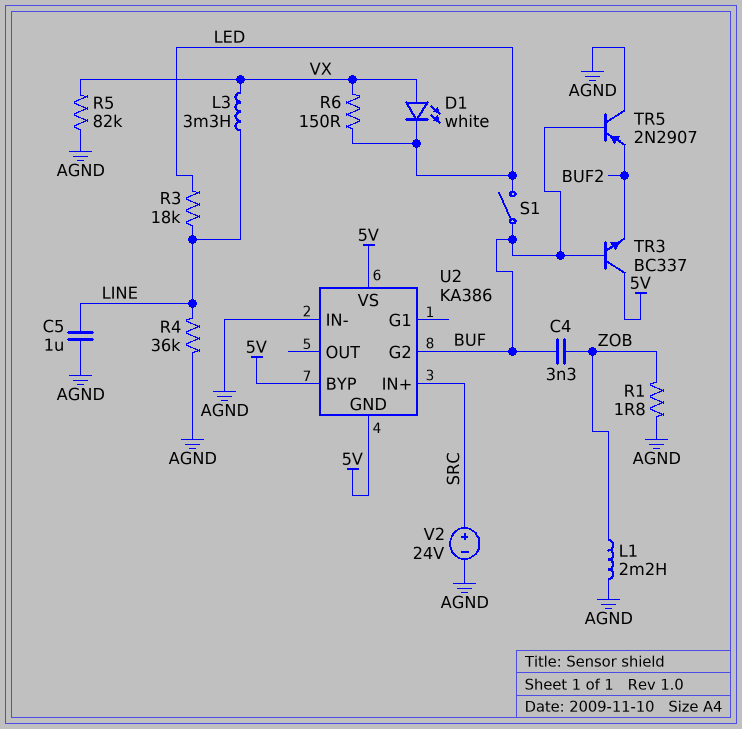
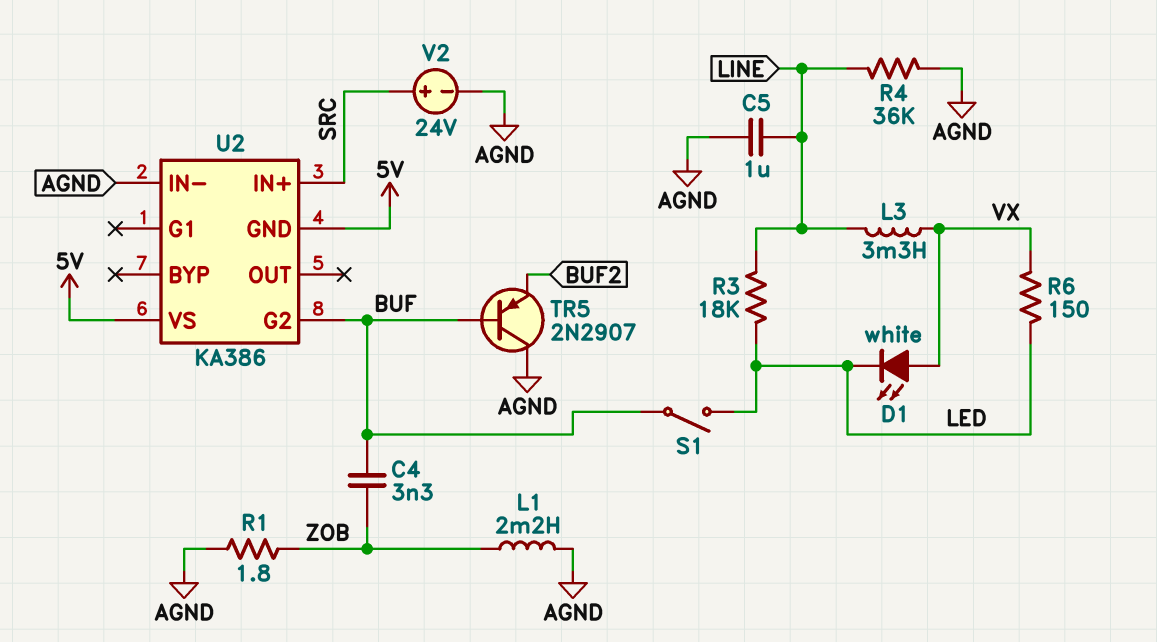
R5: 82k (AGND, VX) -> none
TR3: NPN BC337 (B BUF, C 5V, E BUF2) -> none
U2 pin BYP: 5V -> none

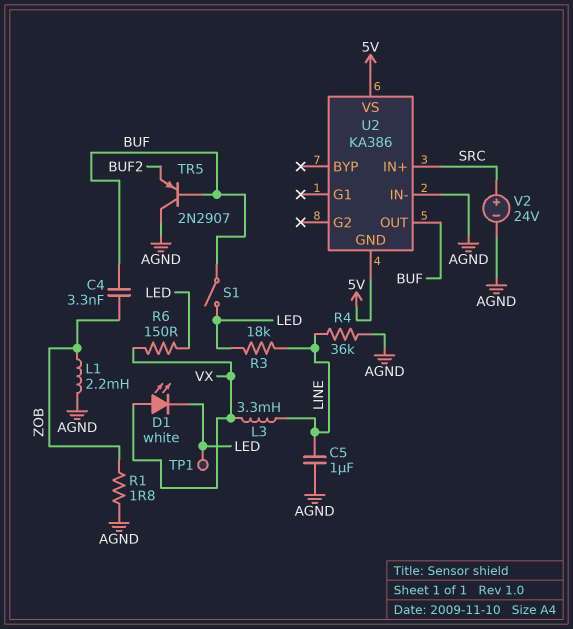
TP1: none -> test point (LED)
U2 pin G2: BUF -> none
U2 pin OUT: none -> BUF

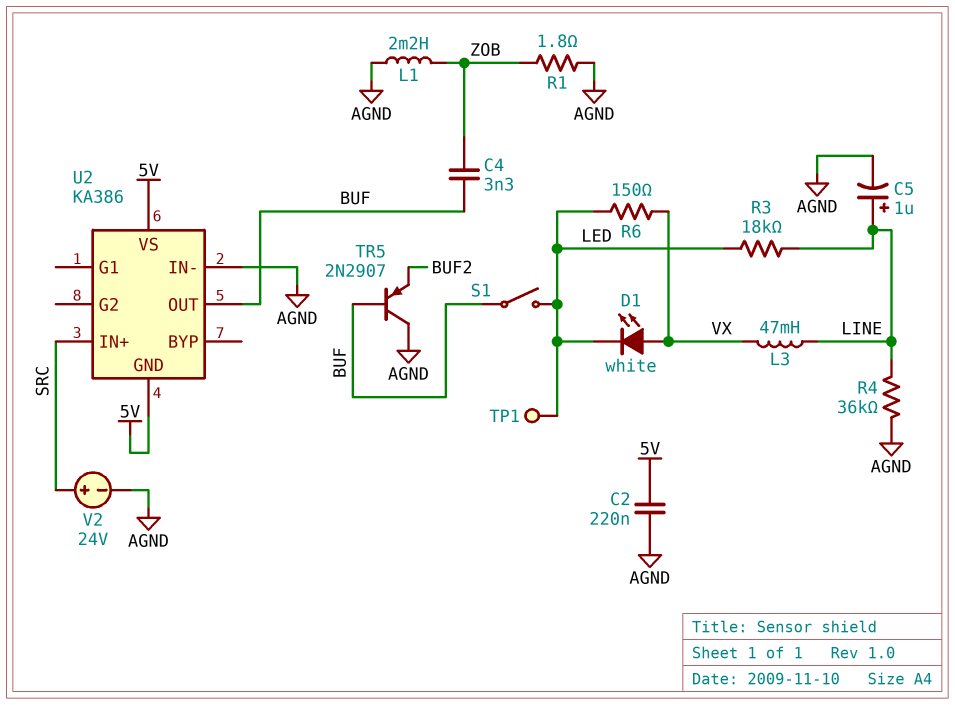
C2: none -> 220nF (5V, AGND)
C5: 1uF (AGND, LINE) -> 1uF (plus LINE, minus AGND)
L3: 3.3mH (LINE, VX) -> 47mH (LINE, VX)

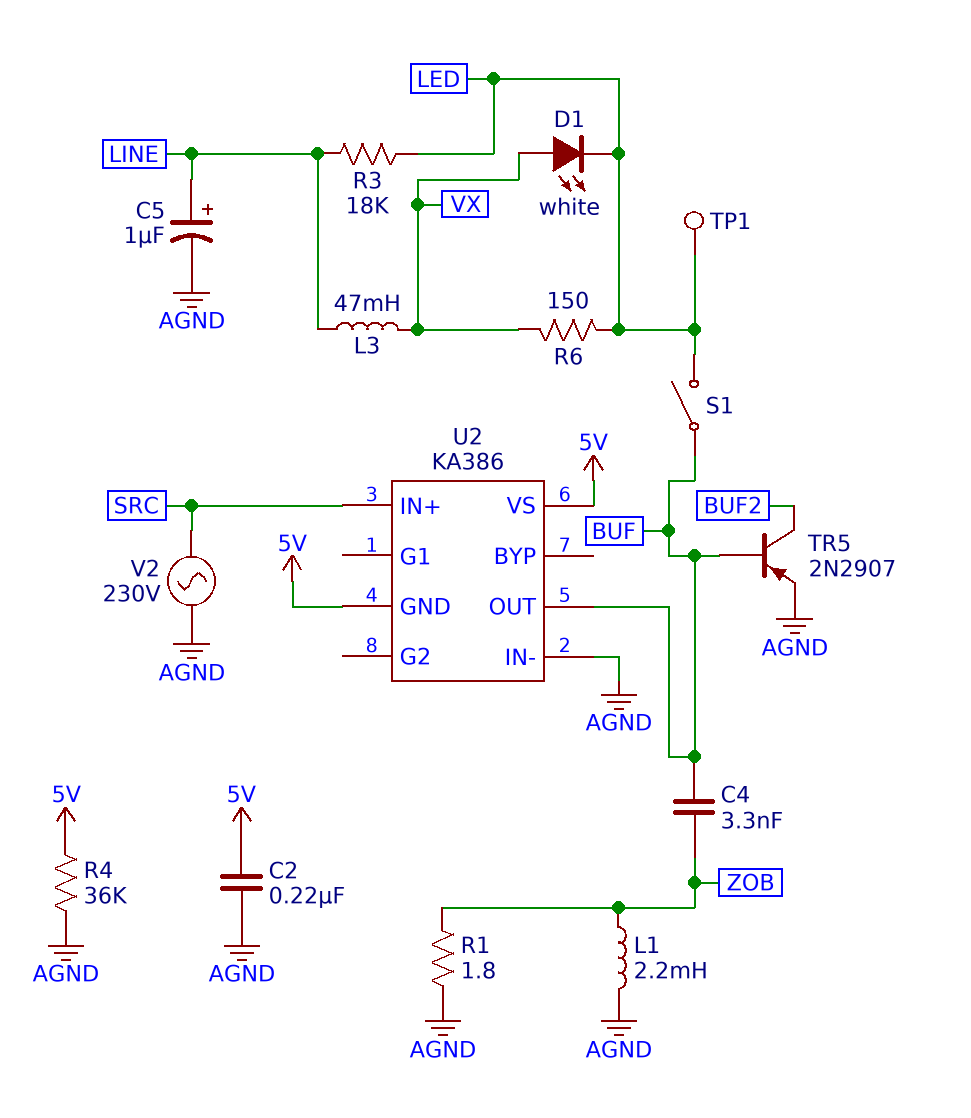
R4: 36k (AGND, LINE) -> 36k (5V, AGND)
TR5: PNP 2N2907 (B BUF, C AGND, E BUF2) -> PNP 2N2907 (B BUF, C BUF2, E AGND)
V2: 24V (plus SRC, minus AGND) -> AC 230V (AGND, SRC)

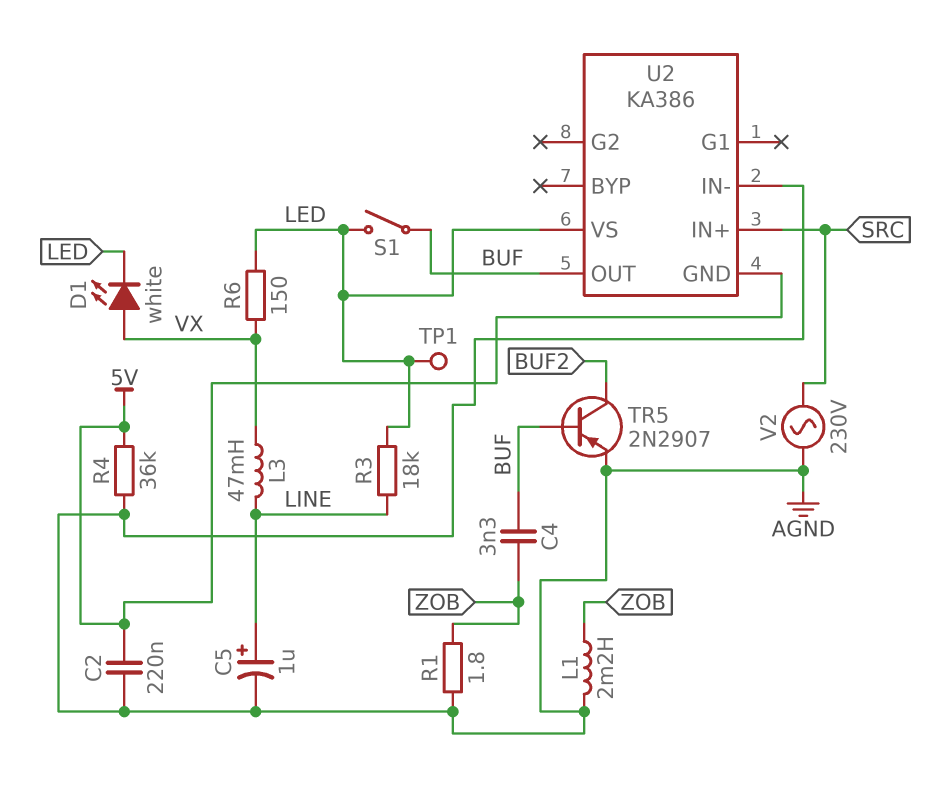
U2 pin VS: 5V -> LED

